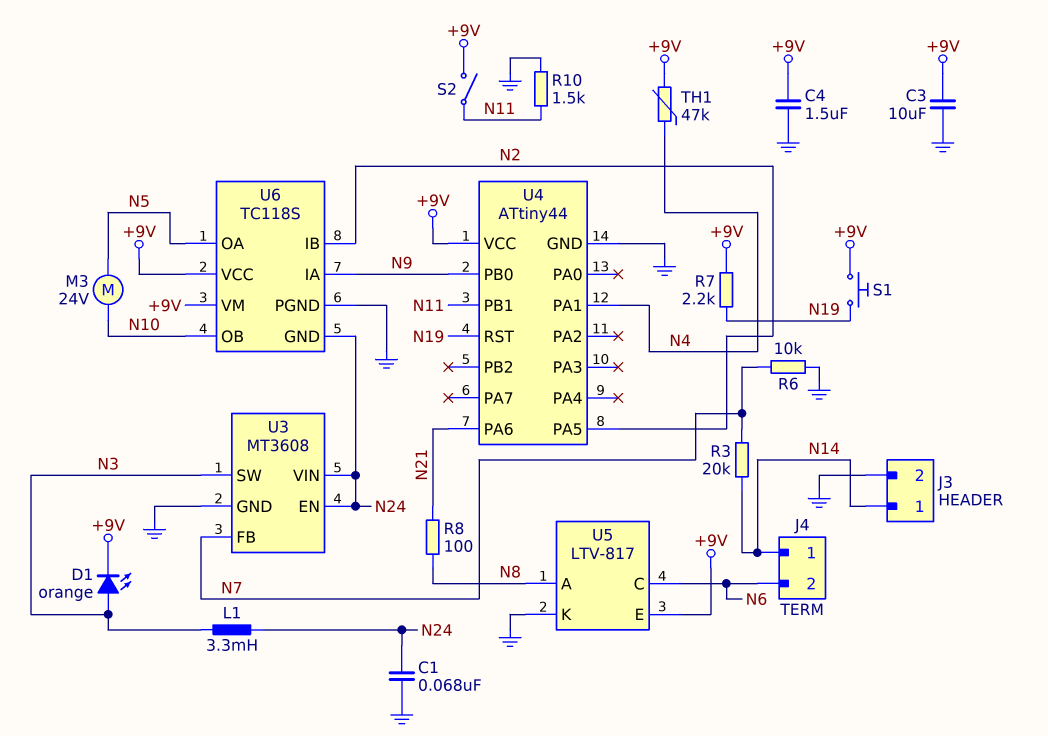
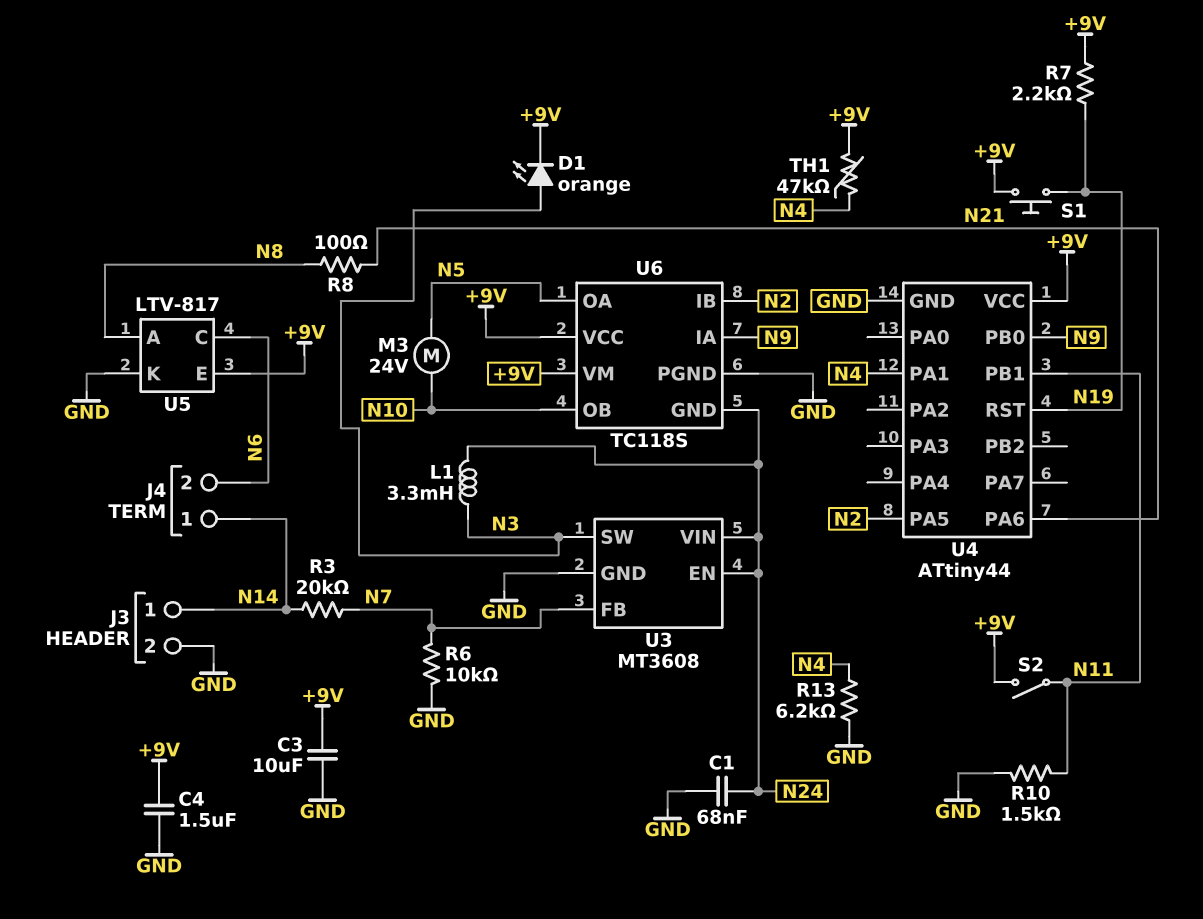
R13: none -> 6.2k (GND, N4)

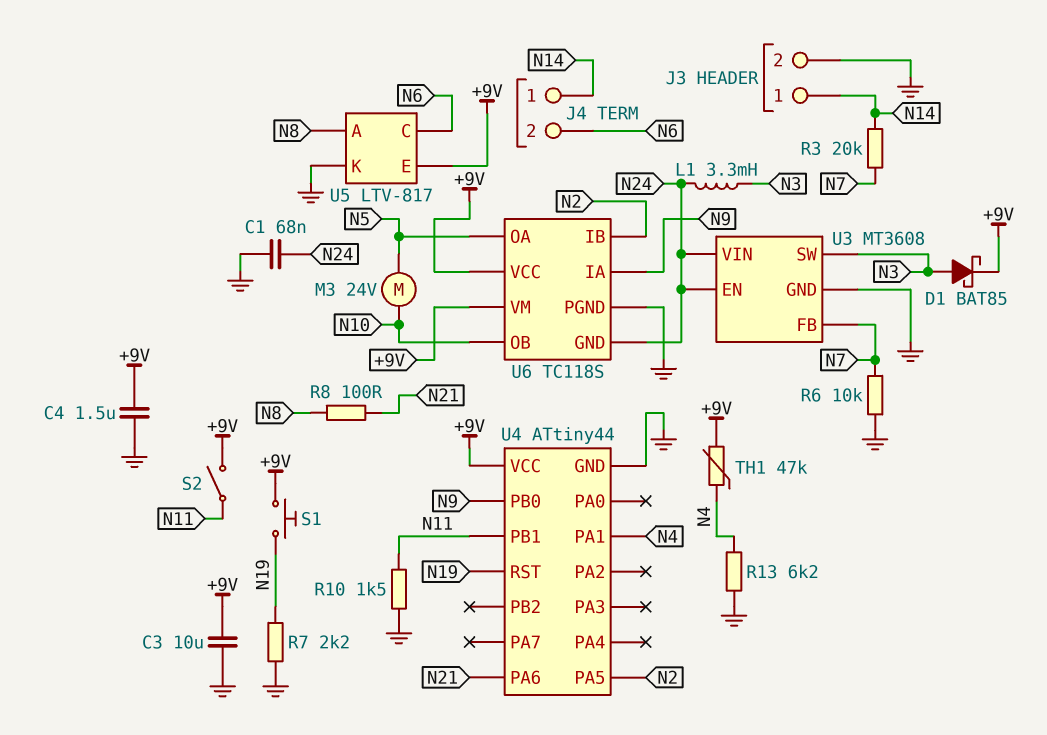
D1: LED orange (A N3, K +9V) -> schottky BAT85 (A N3, K +9V)
R7: 2.2k (+9V, N19) -> 2.2k (GND, N19)

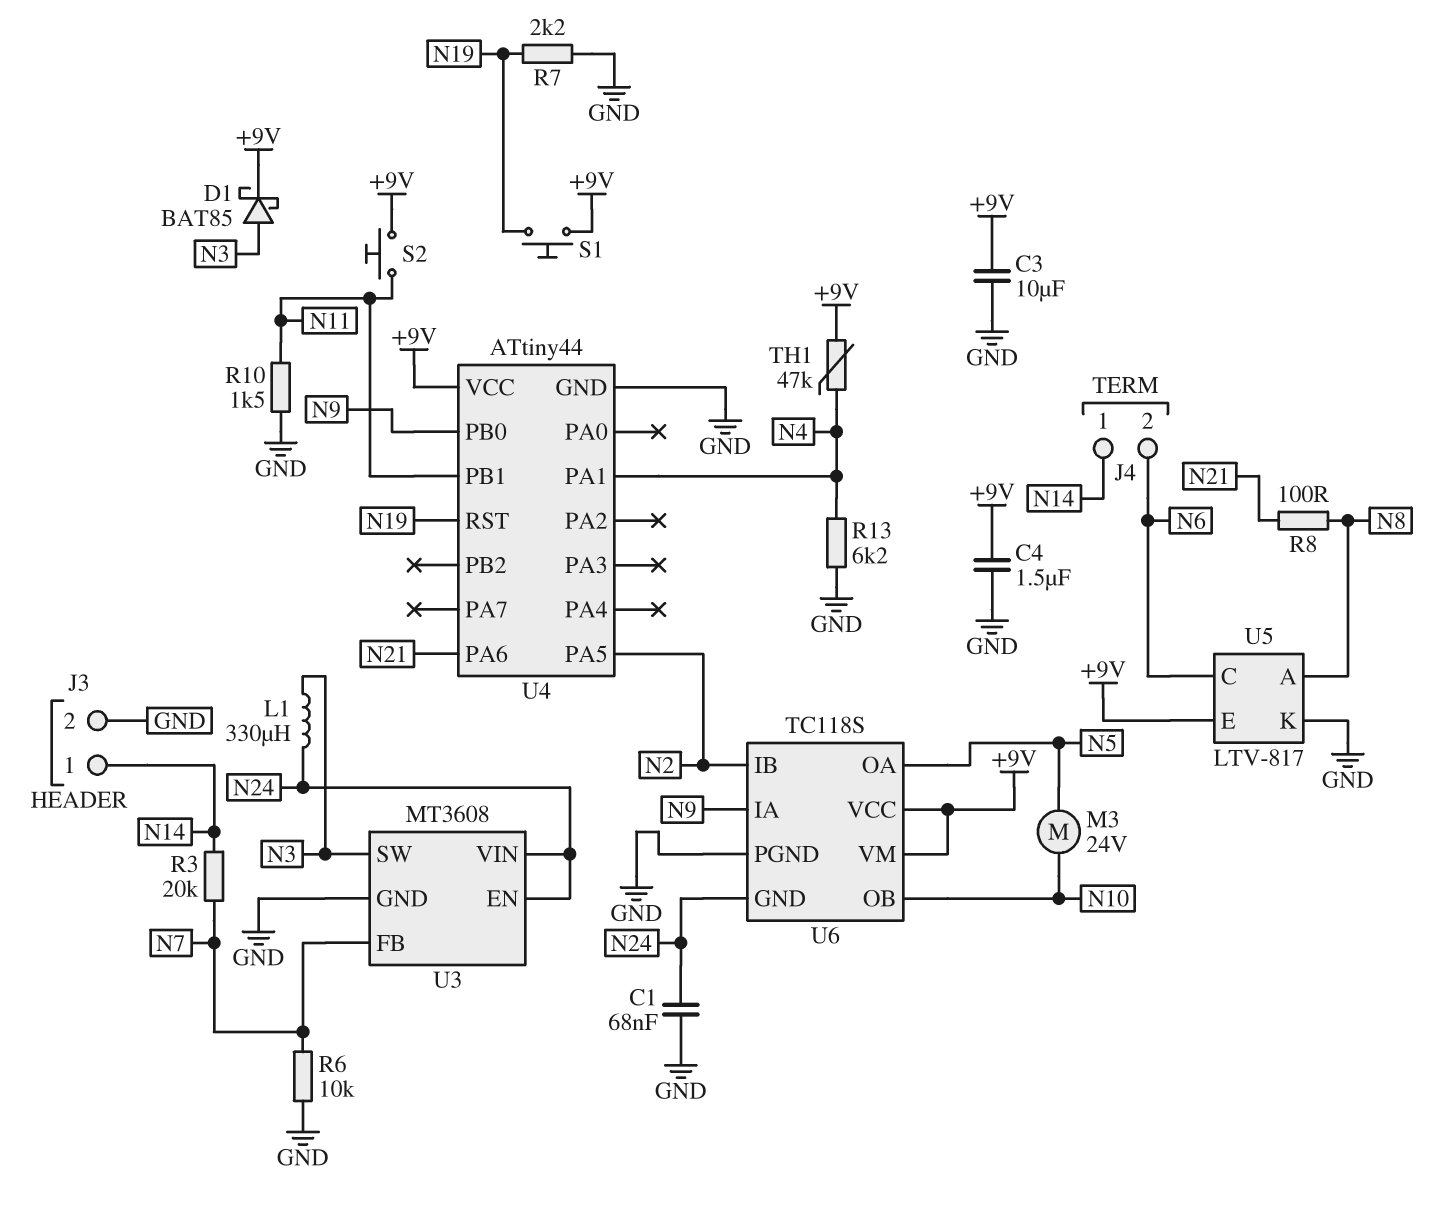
L1: 3.3mH (N3, N24) -> 330uH (N3, N24)
S2: switch (+9V, N11) -> button (+9V, N11)

